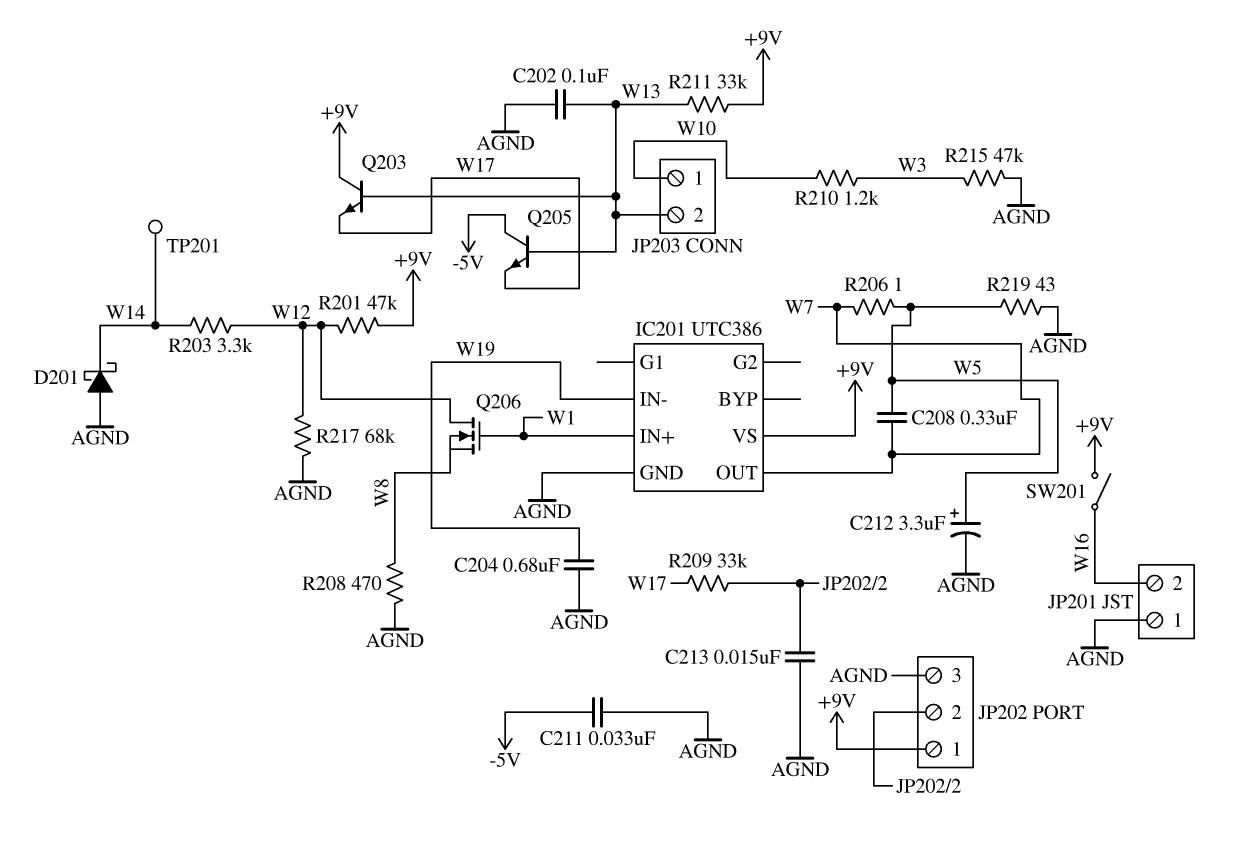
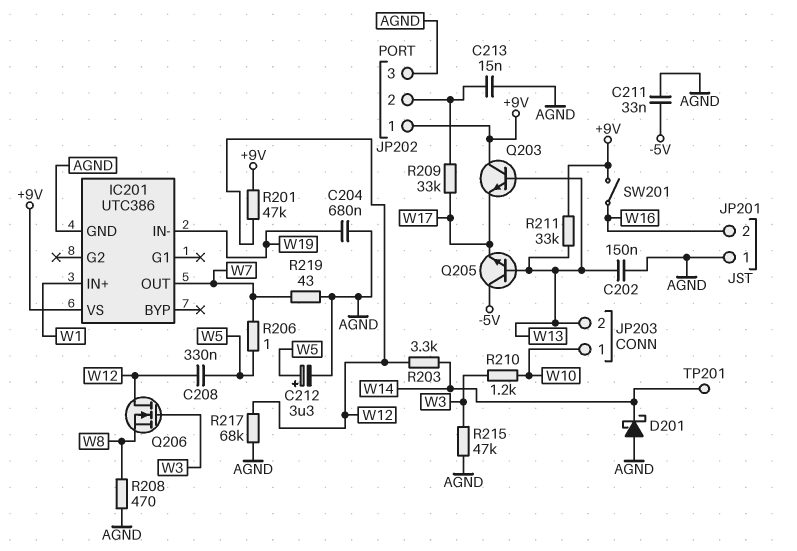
C202: 100nF (AGND, W13) -> 150nF (AGND, W13)
C208: 330nF (W5, W7) -> 330nF (W5, W12)
Q206: NMOS (G W1, D W12, S W8) -> NMOS (G W3, D W12, S W8)
R219: 43 (AGND, W5) -> 43 (AGND, W7)

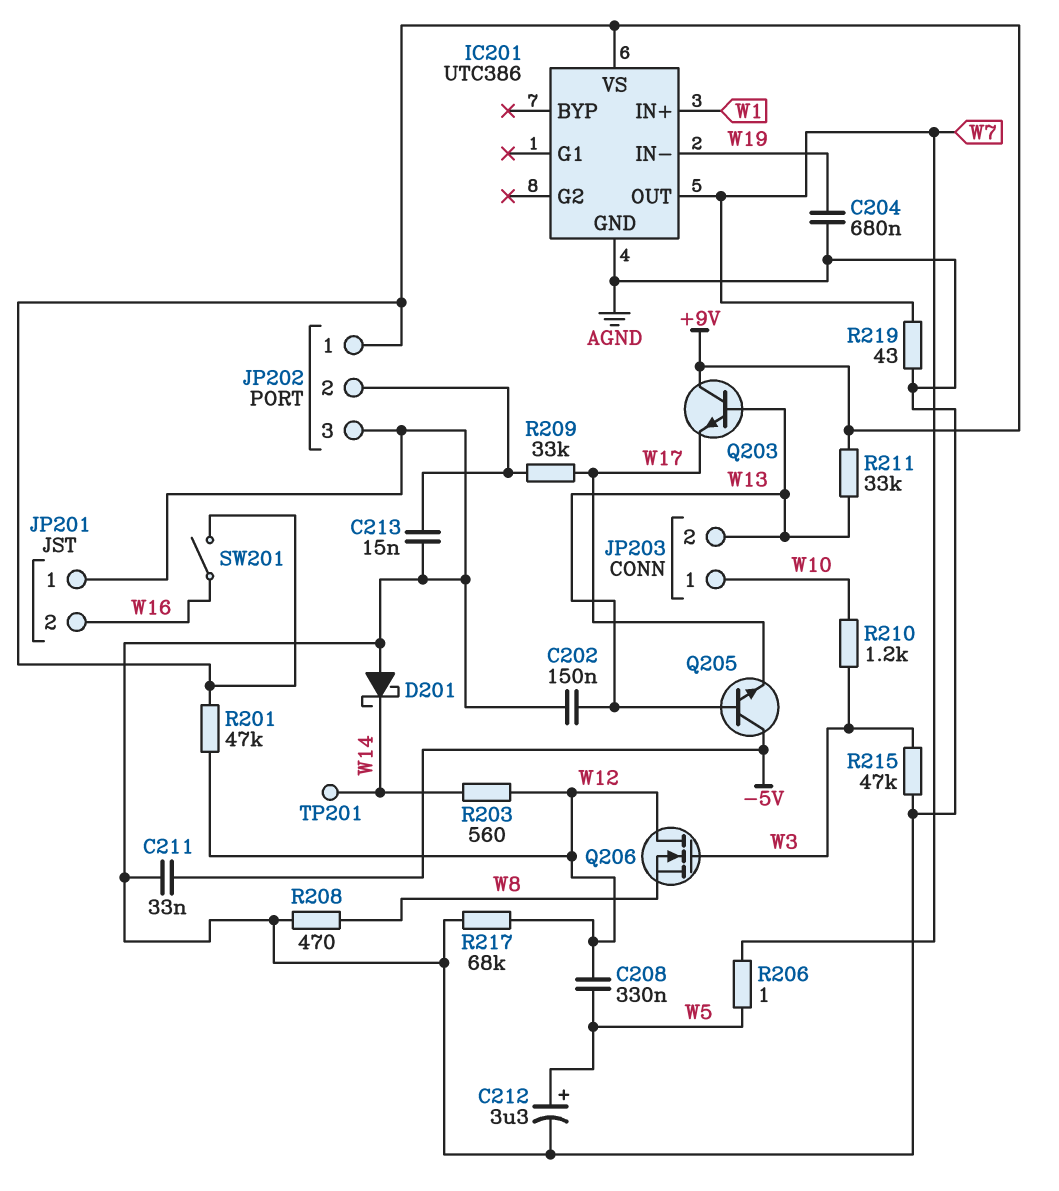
R203: 3.3k (W12, W14) -> 560 (W12, W14)

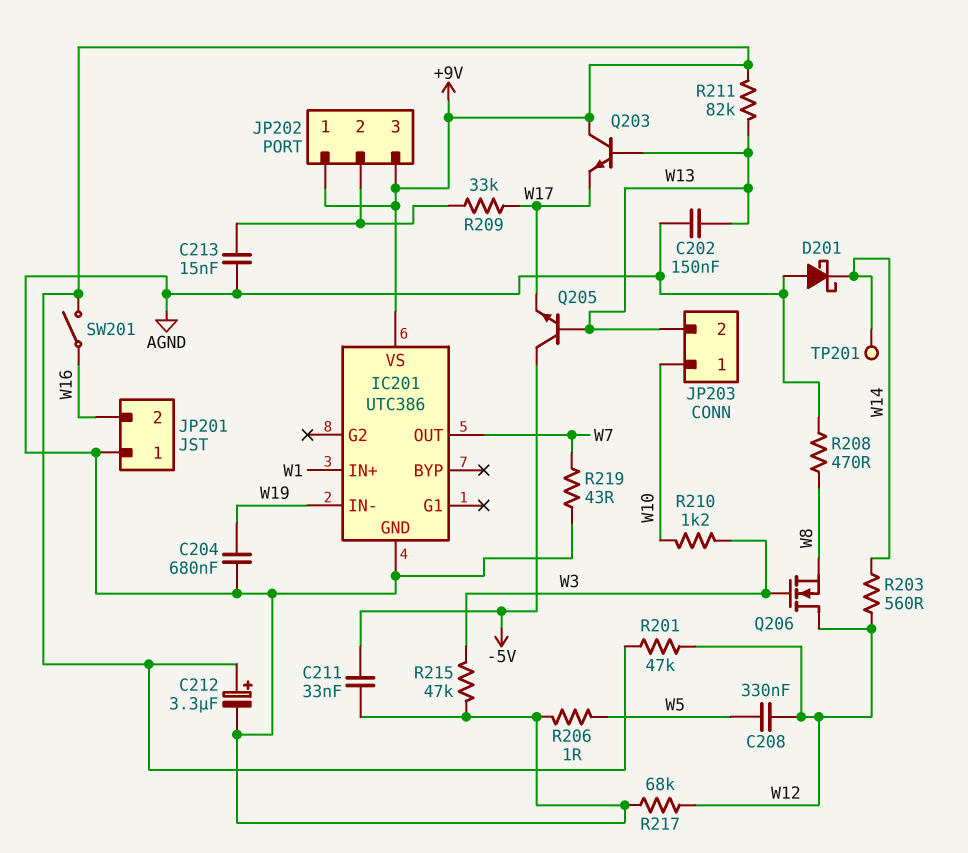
C212: 3.3uF (plus W5, minus AGND) -> 3.3uF (plus +9V, minus AGND)
JP202 pin 3: AGND -> +9V
R206: 1 (W5, W7) -> 1 (AGND, W5)
R211: 33k (+9V, W13) -> 82k (+9V, W13)

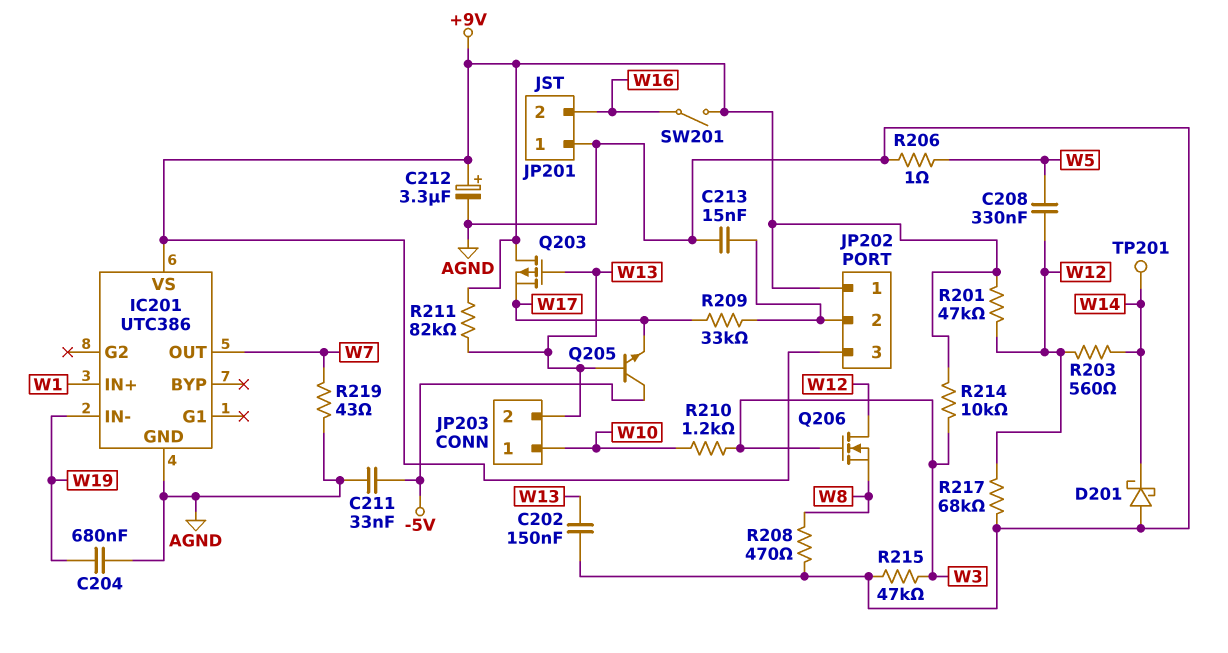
Q203: NPN (B W13, C +9V, E W17) -> PMOS (G W13, D +9V, S W17)
R214: none -> 10k (+9V, W3)

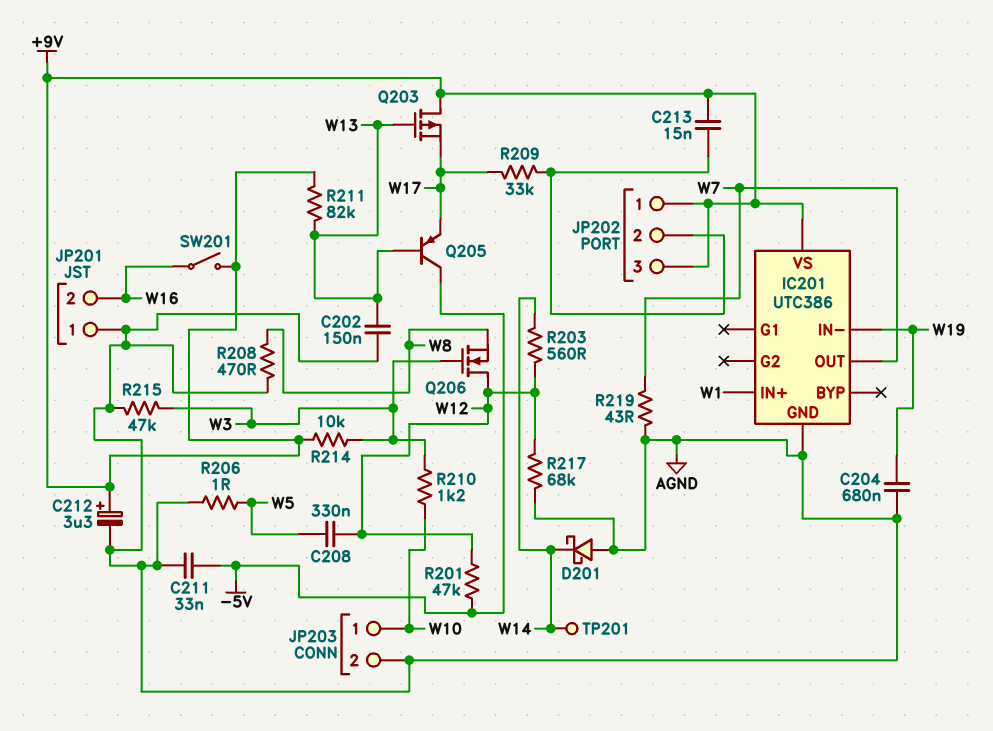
C213: 15nF (AGND, JP202/2) -> 15nF (+9V, JP202/2)
JP203 pin 2: W13 -> AGND
Q205: NPN (B W13, C -5V, E W17) -> PNP (B W13, C -5V, E W17)
R201: 47k (+9V, W12) -> 47k (-5V, W12)

